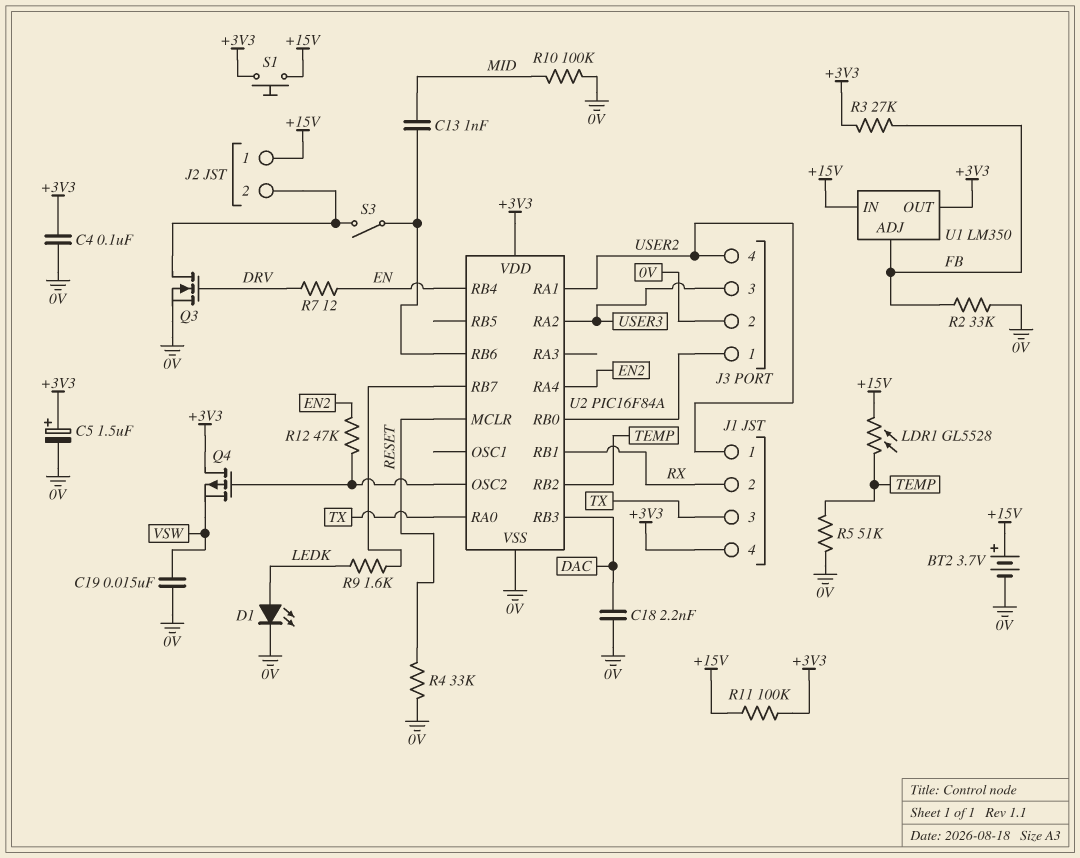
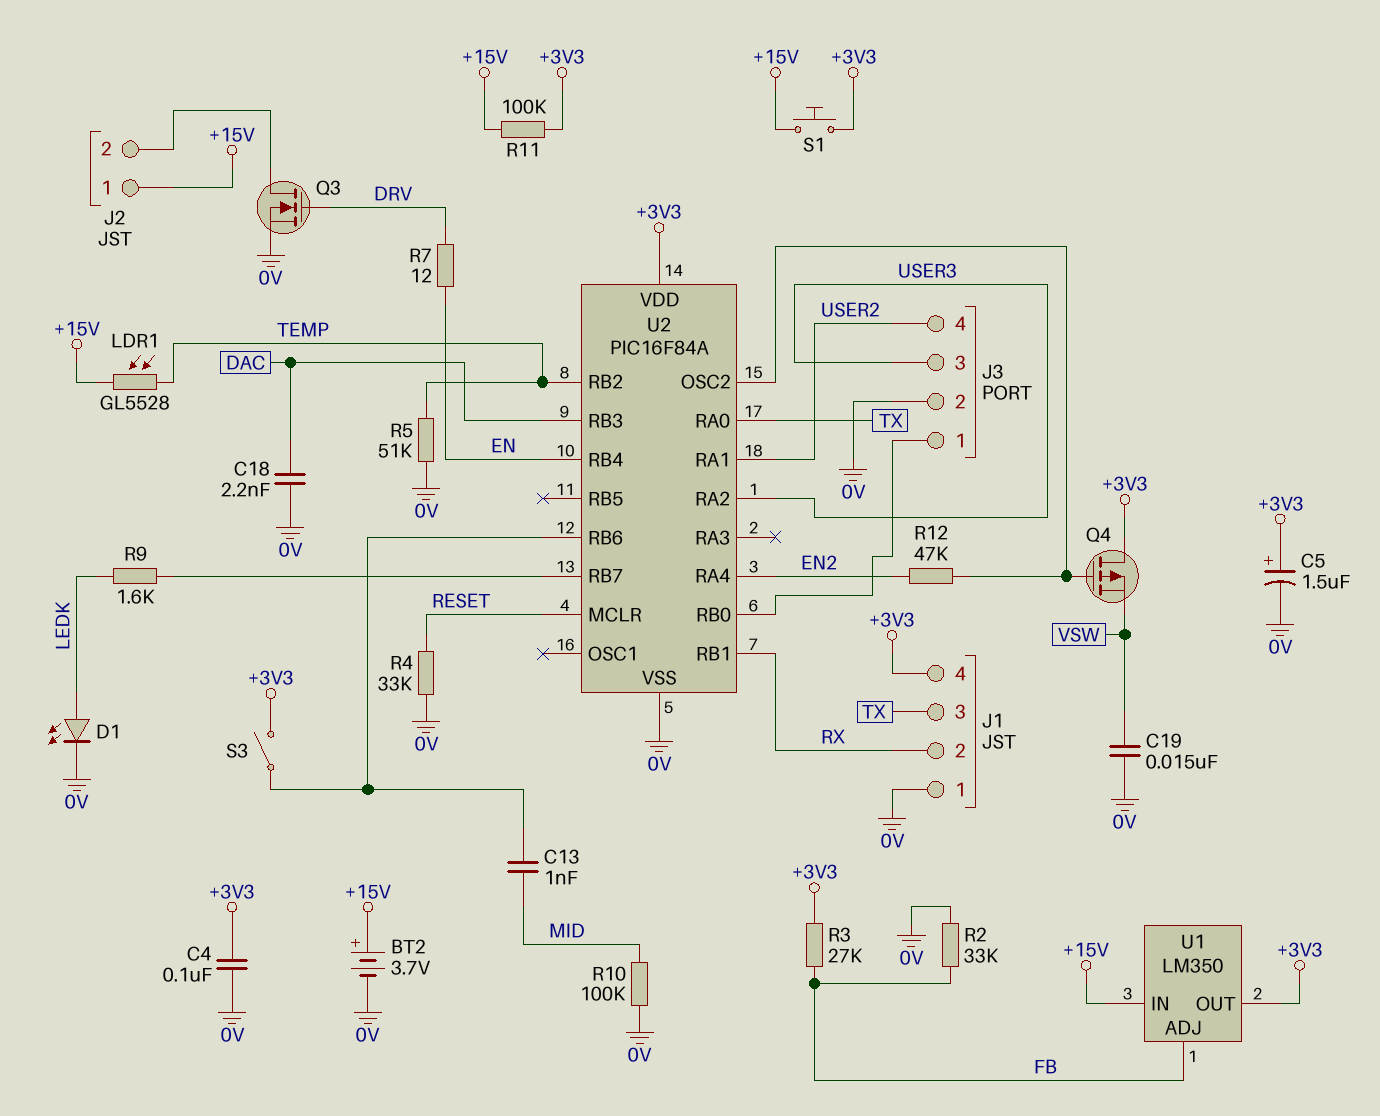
J1 pin 1: USER2 -> 0V
S3: switch (J2/2, U2/RB6) -> switch (+3V3, U2/RB6)

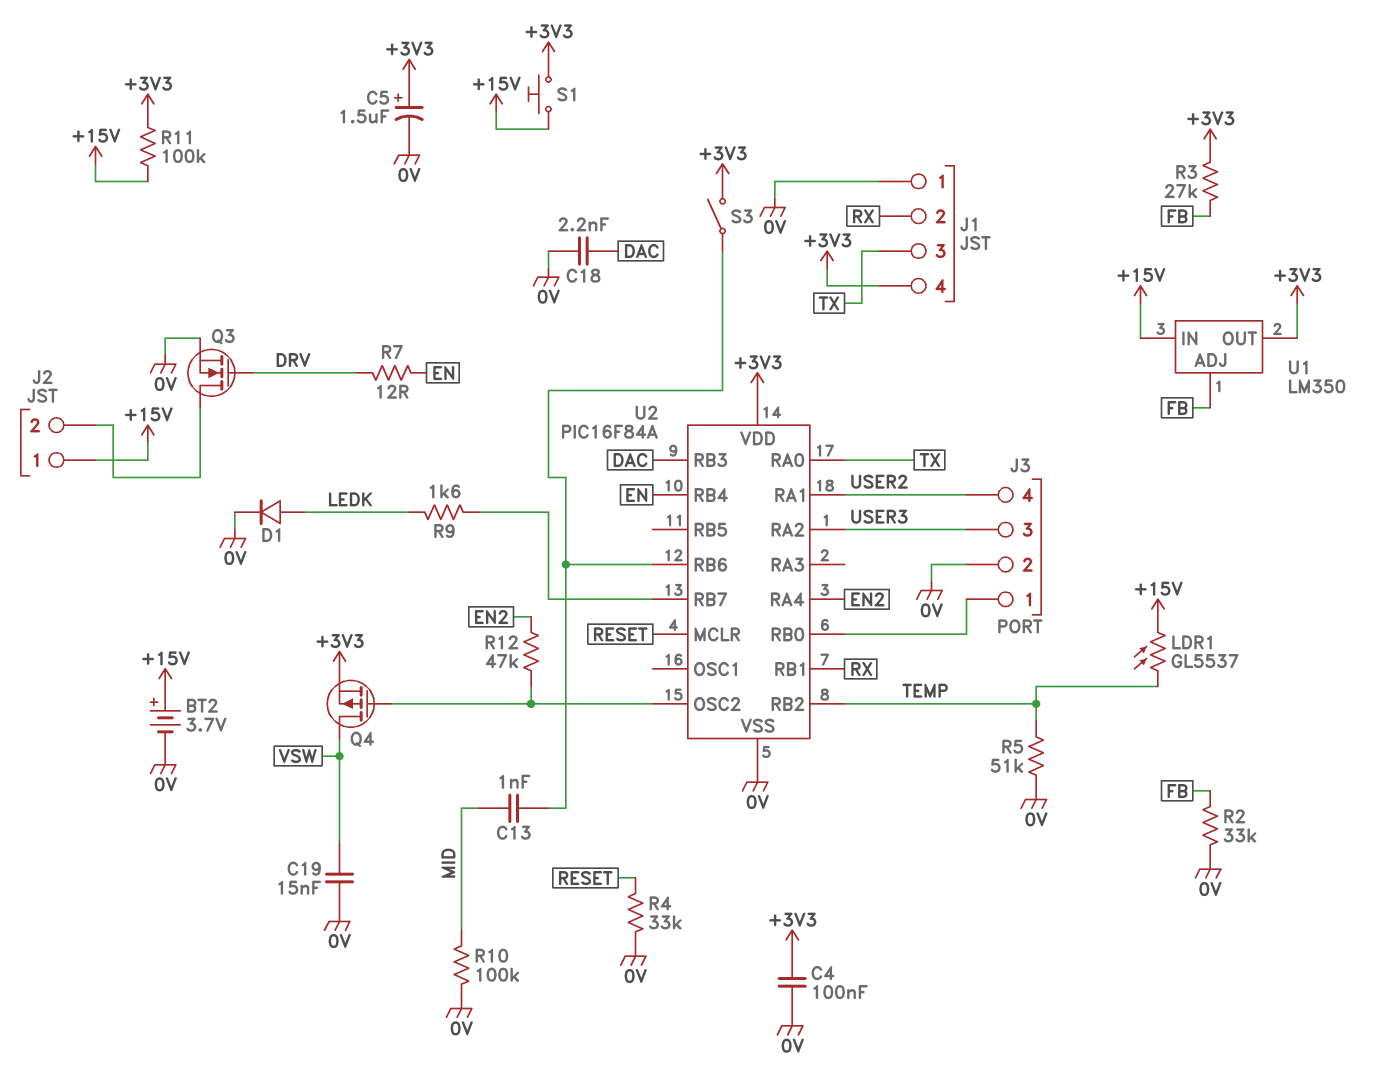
D1: LED (A LEDK, K 0V) -> diode (A LEDK, K 0V)
LDR1: GL5528 (+15V, TEMP) -> GL5537 (+15V, TEMP)
Q4: PMOS (G U2/OSC2, D +3V3, S VSW) -> PMOS (G U2/OSC2, D VSW, S +3V3)

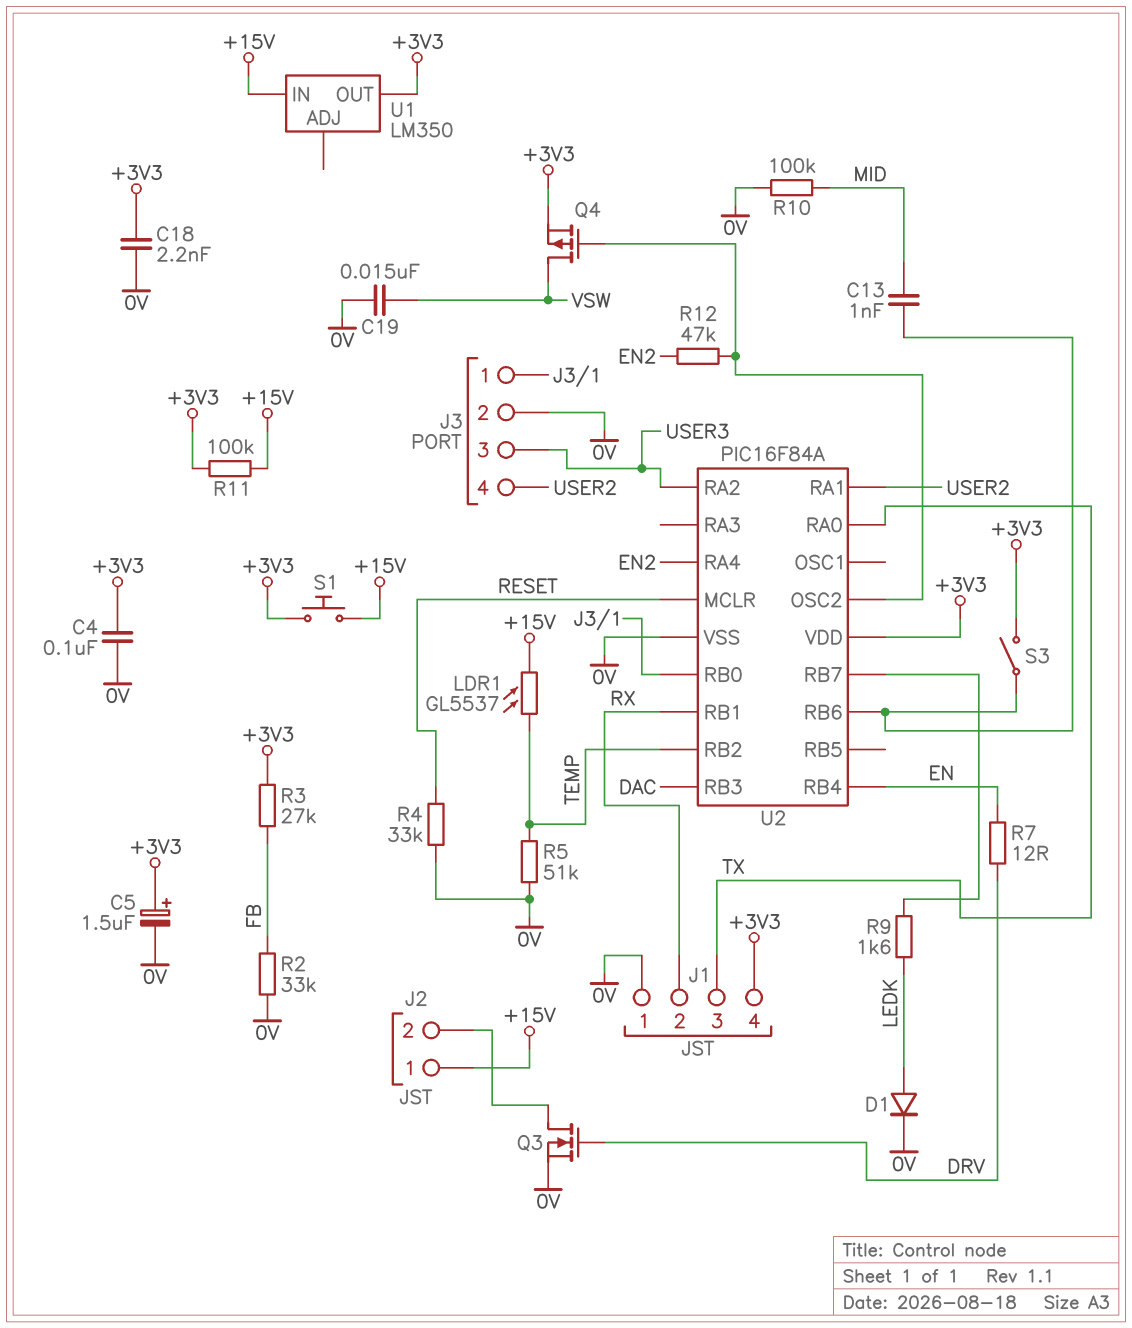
BT2: 3.7V (plus +15V, minus 0V) -> none
C18: 2.2nF (0V, DAC) -> 2.2nF (+3V3, 0V)
U1 pin ADJ: FB -> none

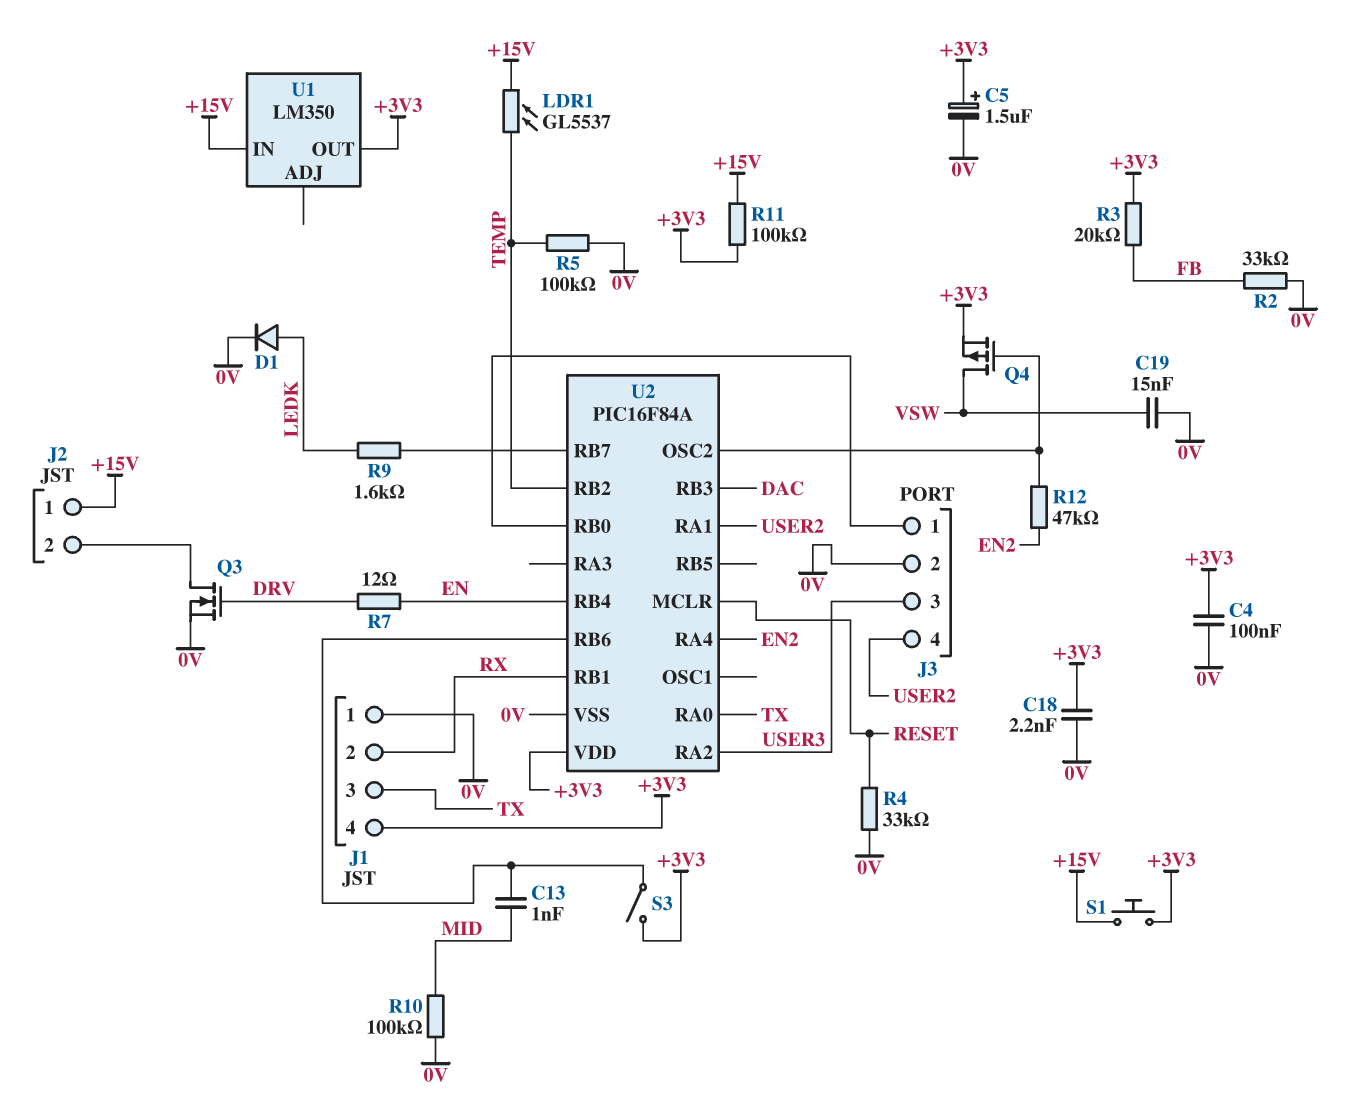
R3: 27k (+3V3, FB) -> 20k (+3V3, FB)
R5: 51k (0V, TEMP) -> 100k (0V, TEMP)

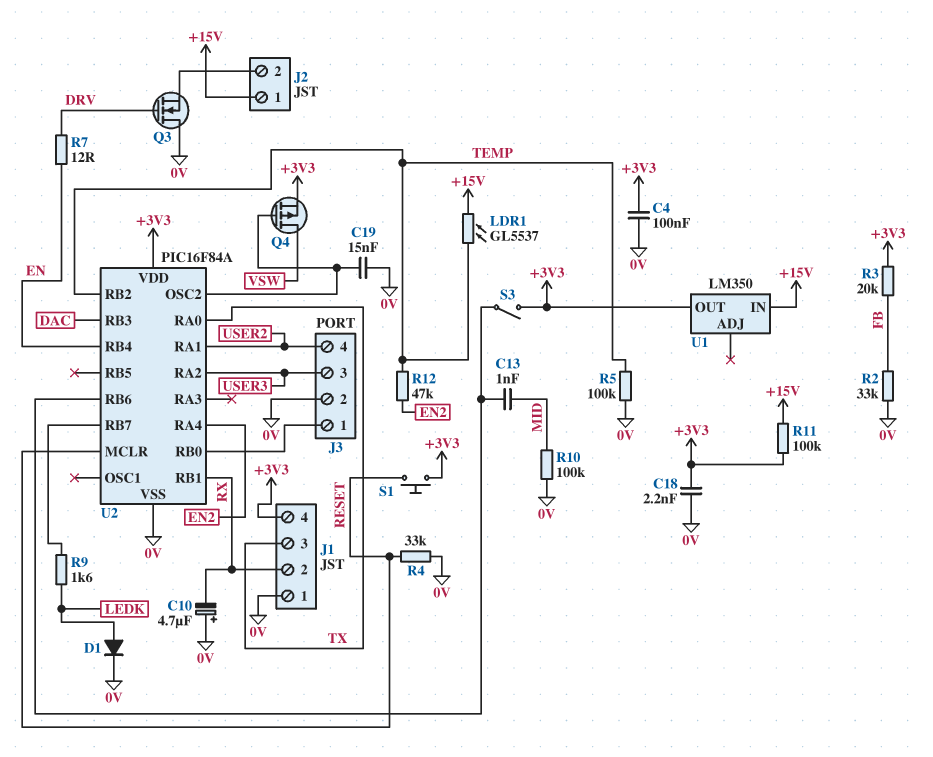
C5: 1.5uF (plus +3V3, minus 0V) -> none
C10: none -> 4.7uF (plus 0V, minus RX)
C19: 15nF (0V, VSW) -> 15nF (0V, U2/OSC2)
Q3: NMOS (G DRV, D J2/2, S 0V) -> NMOS (G DRV, D 0V, S J2/2)
R12: 47k (EN2, U2/OSC2) -> 47k (EN2, TEMP)
S1: button (+3V3, +15V) -> button (+3V3, RESET)

